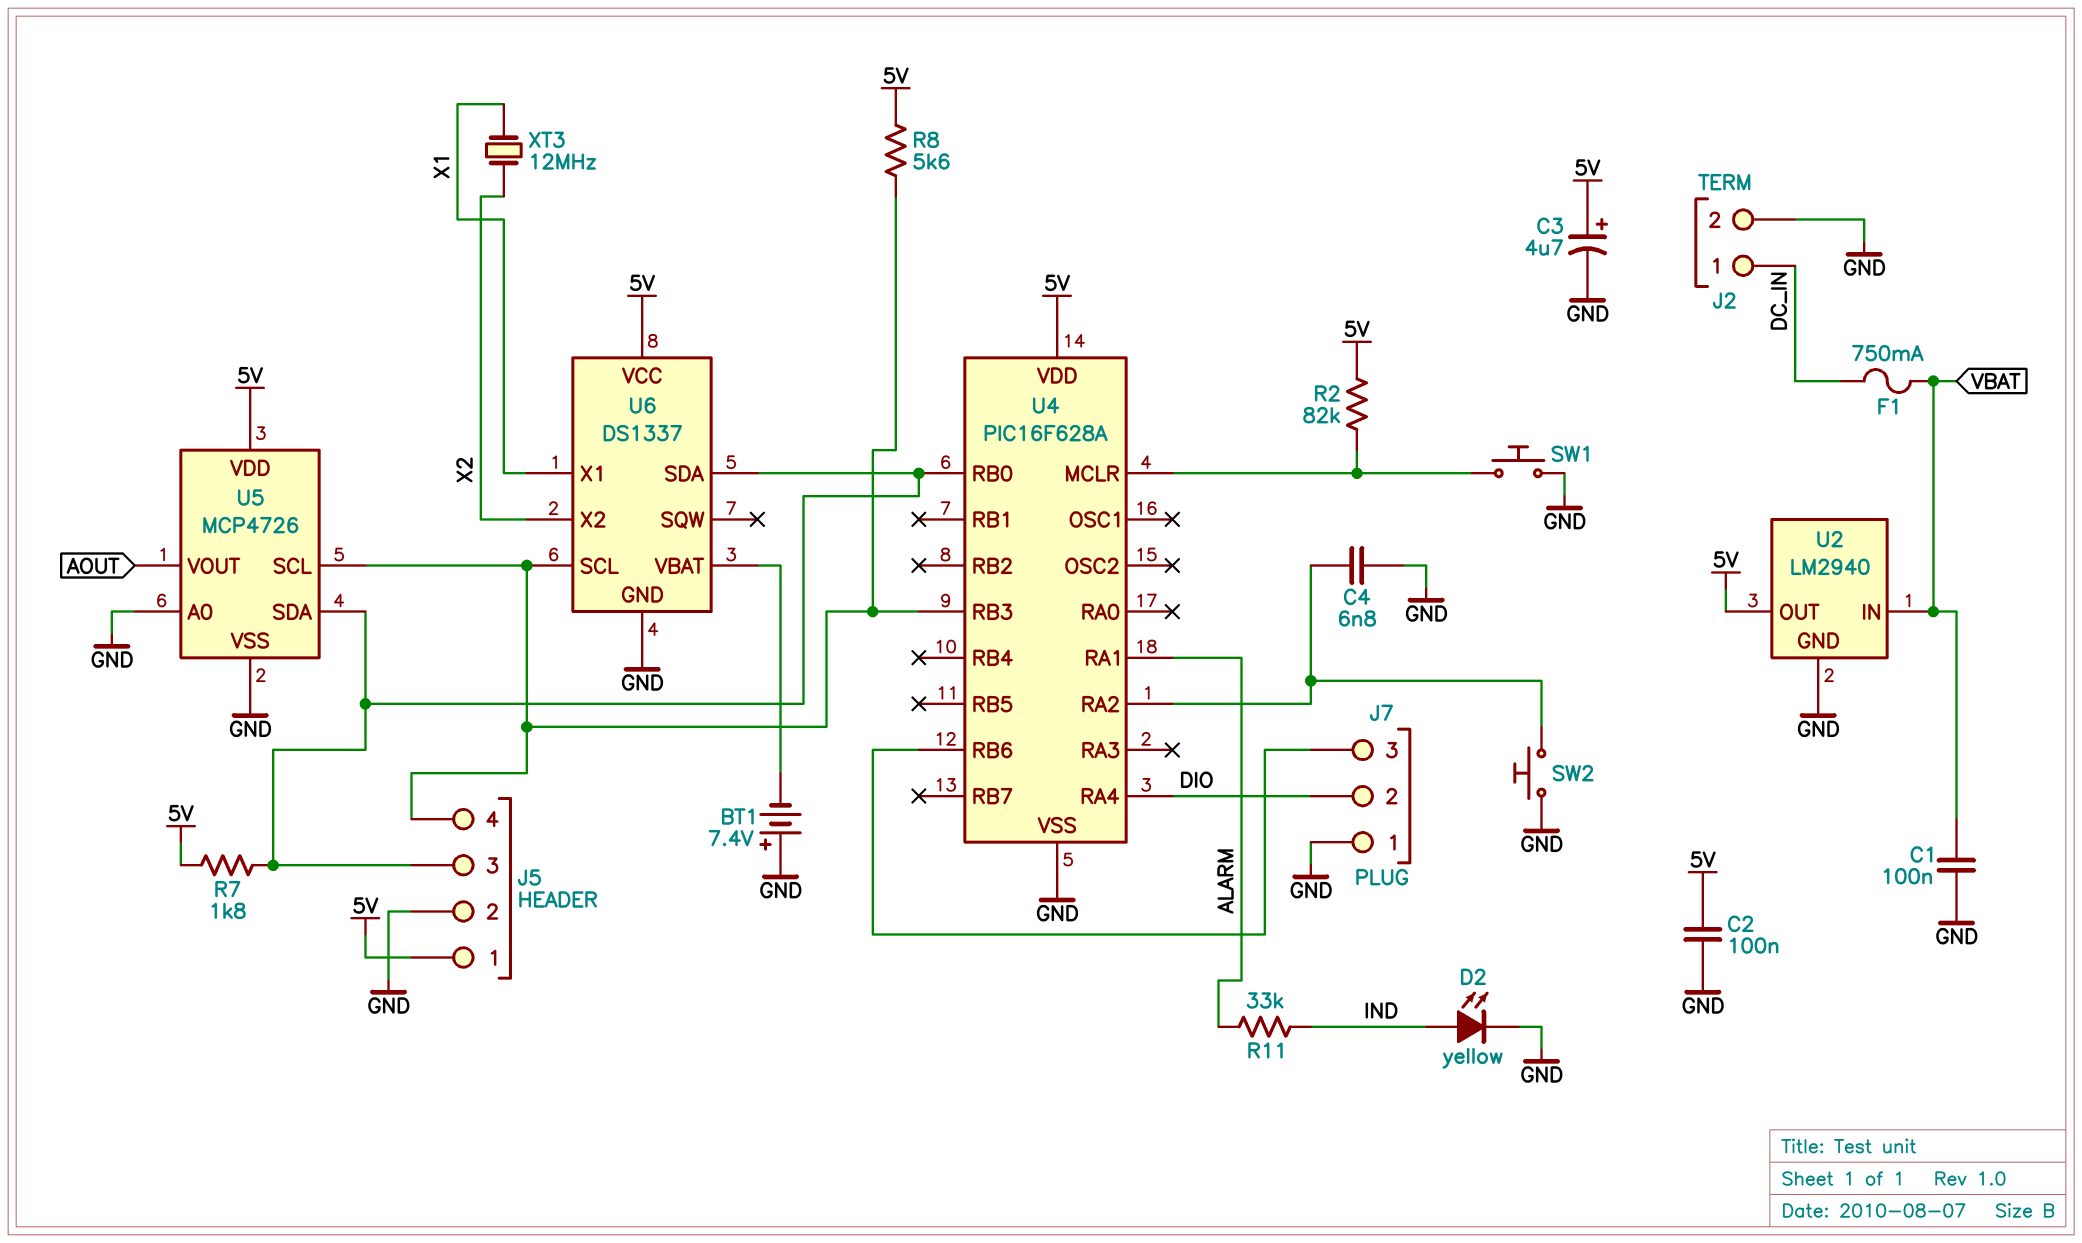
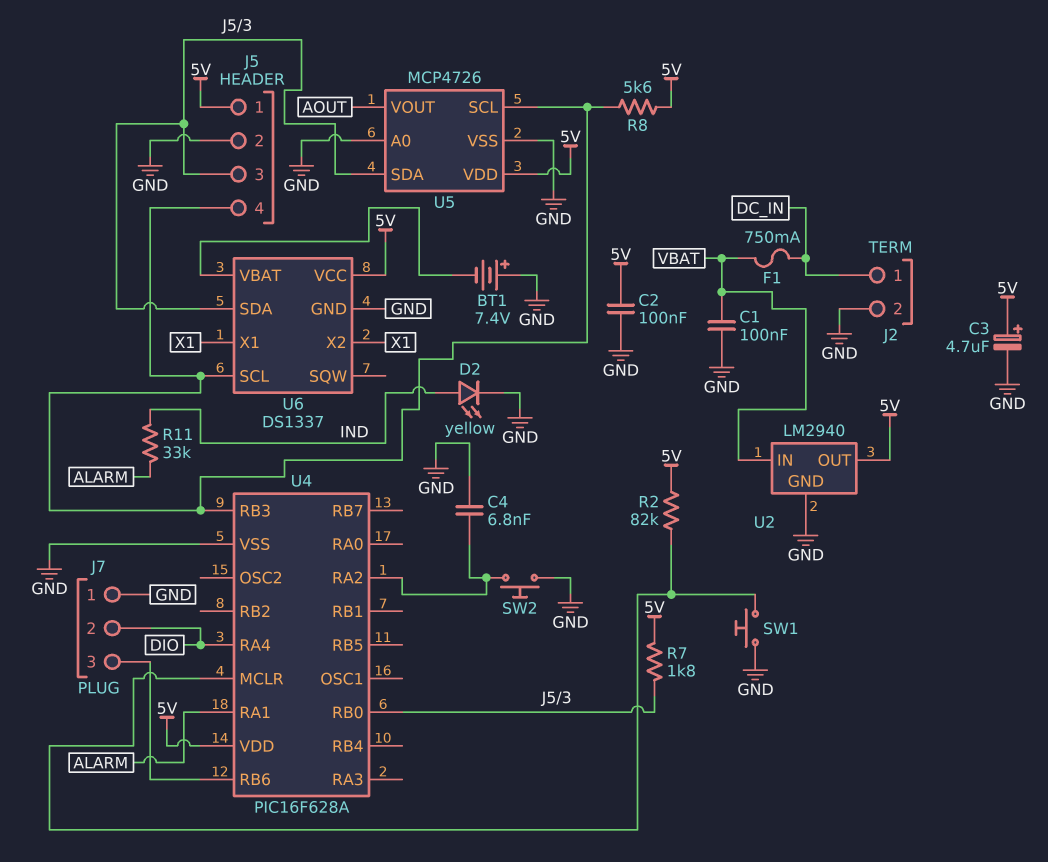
U6 pin X2: X2 -> X1
XT3: 12MHz (X1, X2) -> none

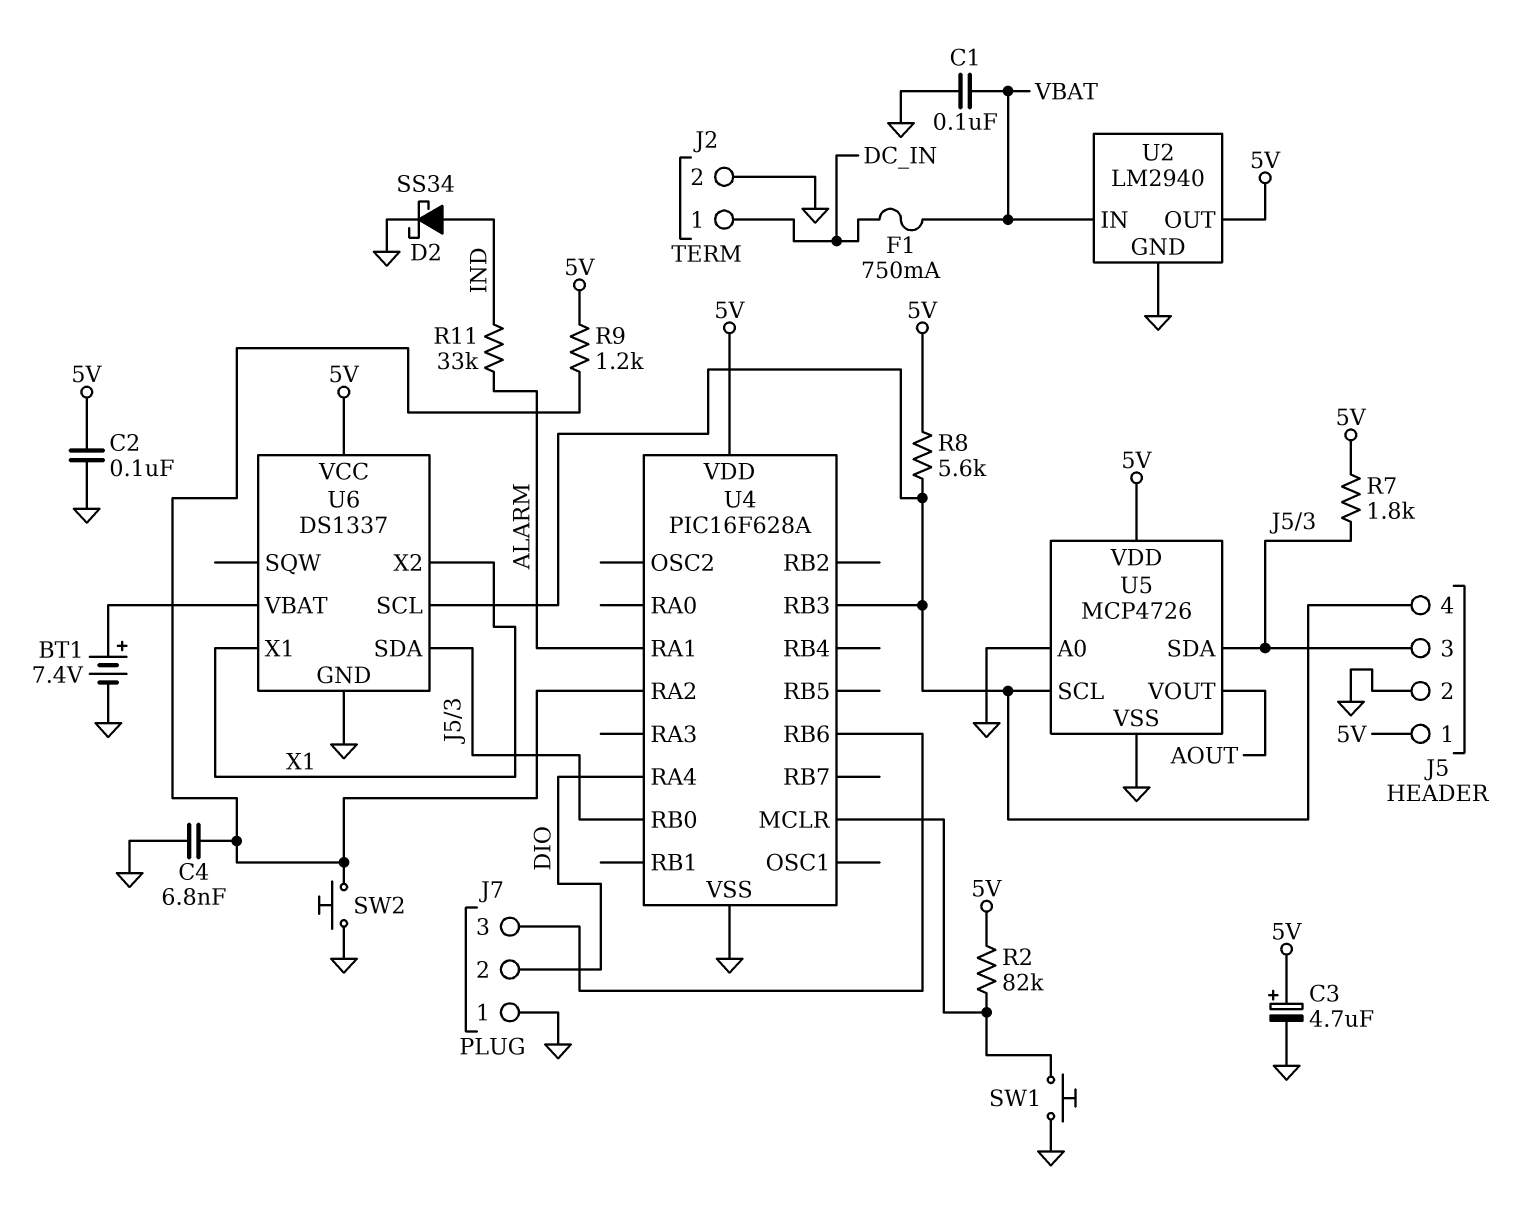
BT1: 7.4V (plus GND, minus U6/VBAT) -> 7.4V (plus U6/VBAT, minus GND)
D2: LED yellow (A IND, K GND) -> schottky SS34 (A IND, K GND)
R9: none -> 1.2k (5V, U4/RA2)

